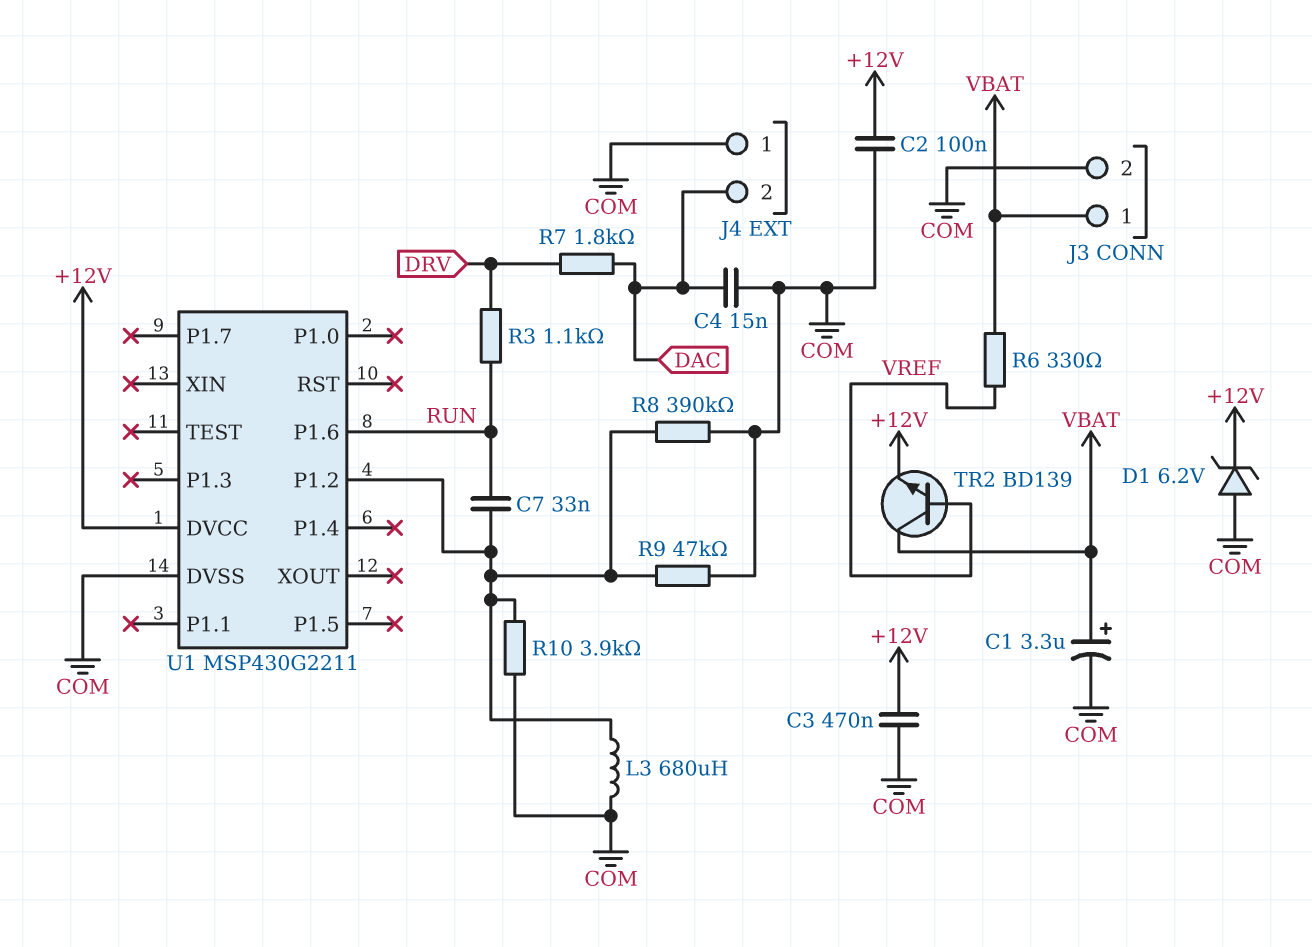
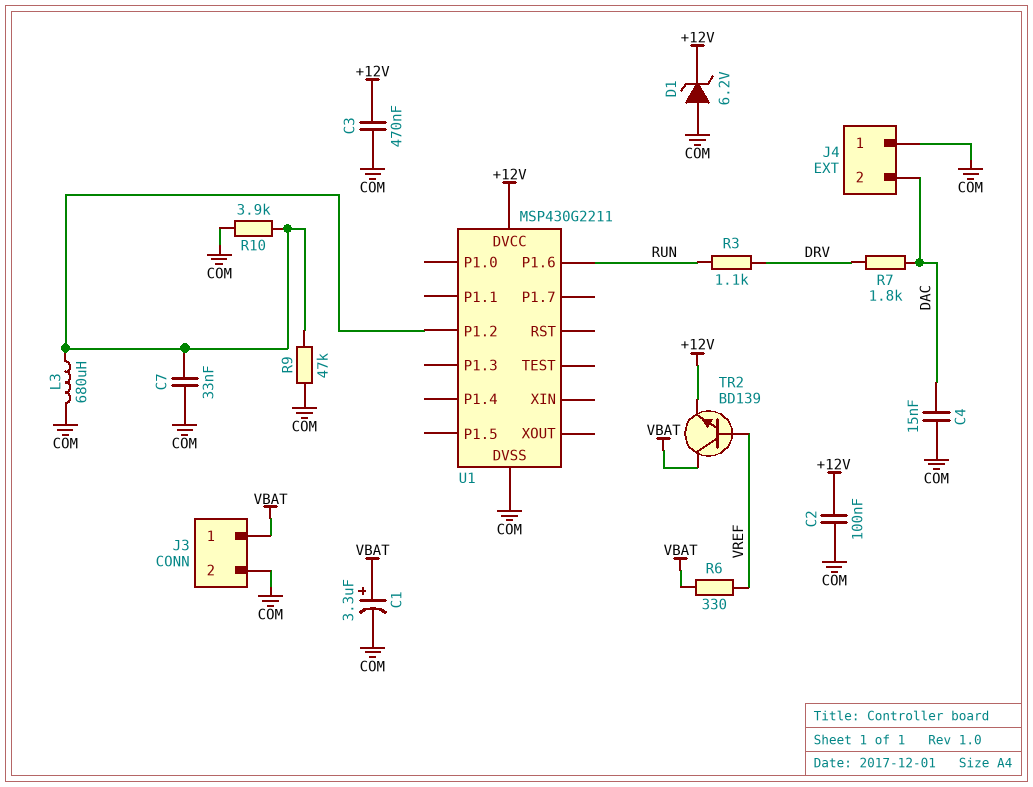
C7: 33nF (RUN, U1/P1.2) -> 33nF (COM, U1/P1.2)
R8: 390k (COM, U1/P1.2) -> none

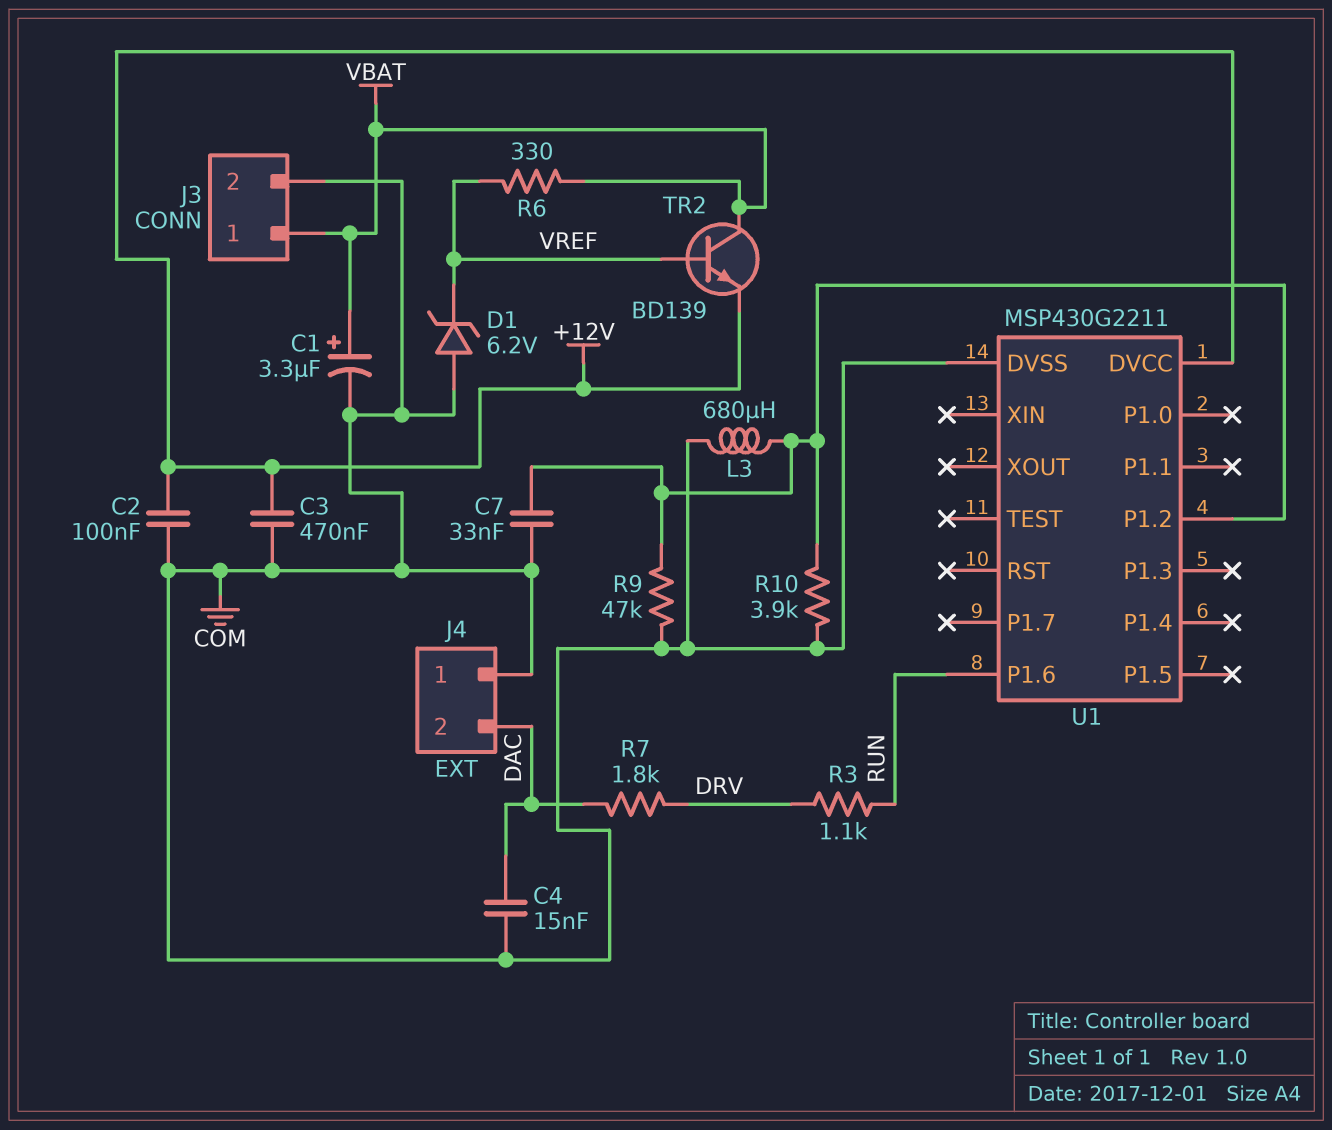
D1: zener 6.2V (A COM, K +12V) -> zener 6.2V (A COM, K VREF)

